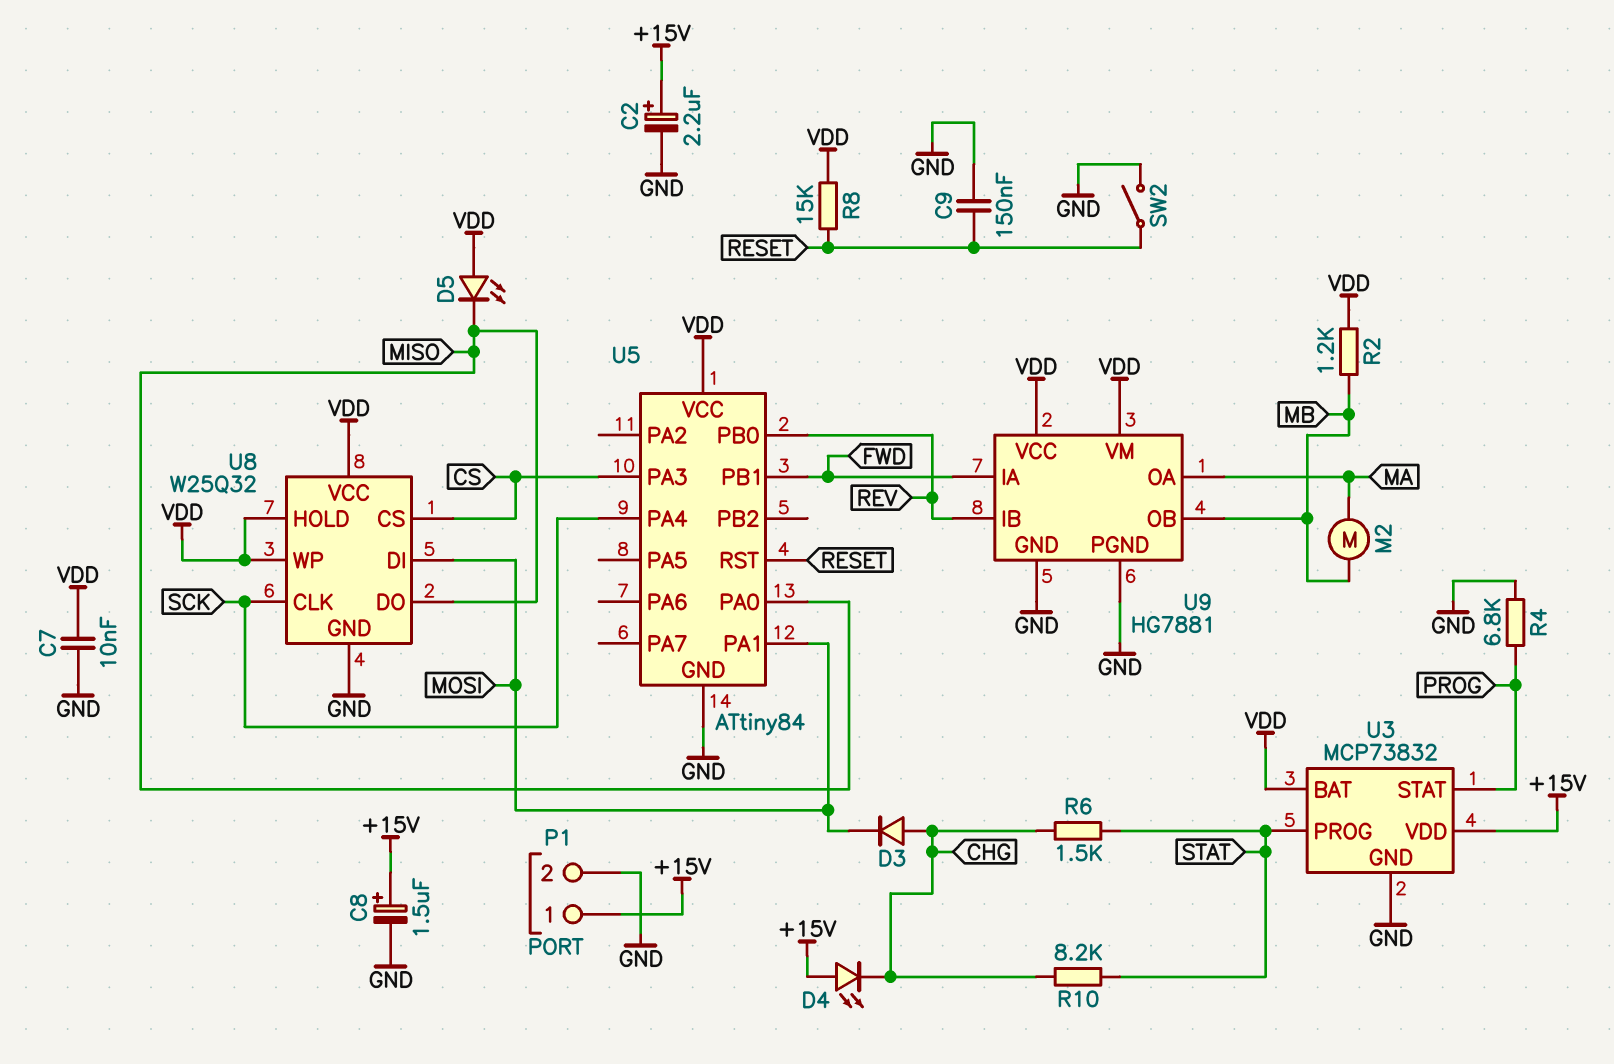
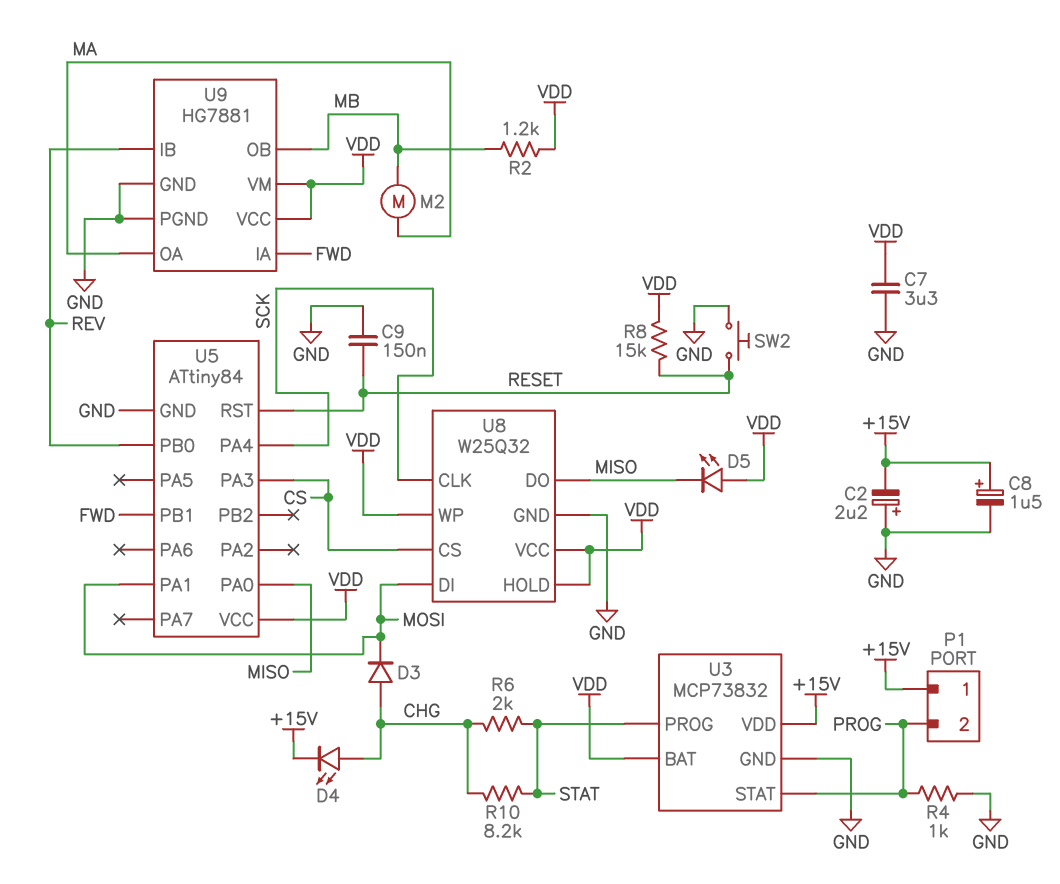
C2: 2.2uF (plus +15V, minus GND) -> 2.2uF (plus GND, minus +15V)
C7: 10nF (GND, VDD) -> 3.3uF (GND, VDD)
D4: LED (A +15V, K CHG) -> LED (A CHG, K +15V)
P1 pin 2: GND -> PROG
R4: 6.8k (GND, PROG) -> 1k (GND, PROG)
R6: 1.5k (CHG, STAT) -> 2k (CHG, STAT)
SW2: switch (GND, RESET) -> button (GND, RESET)

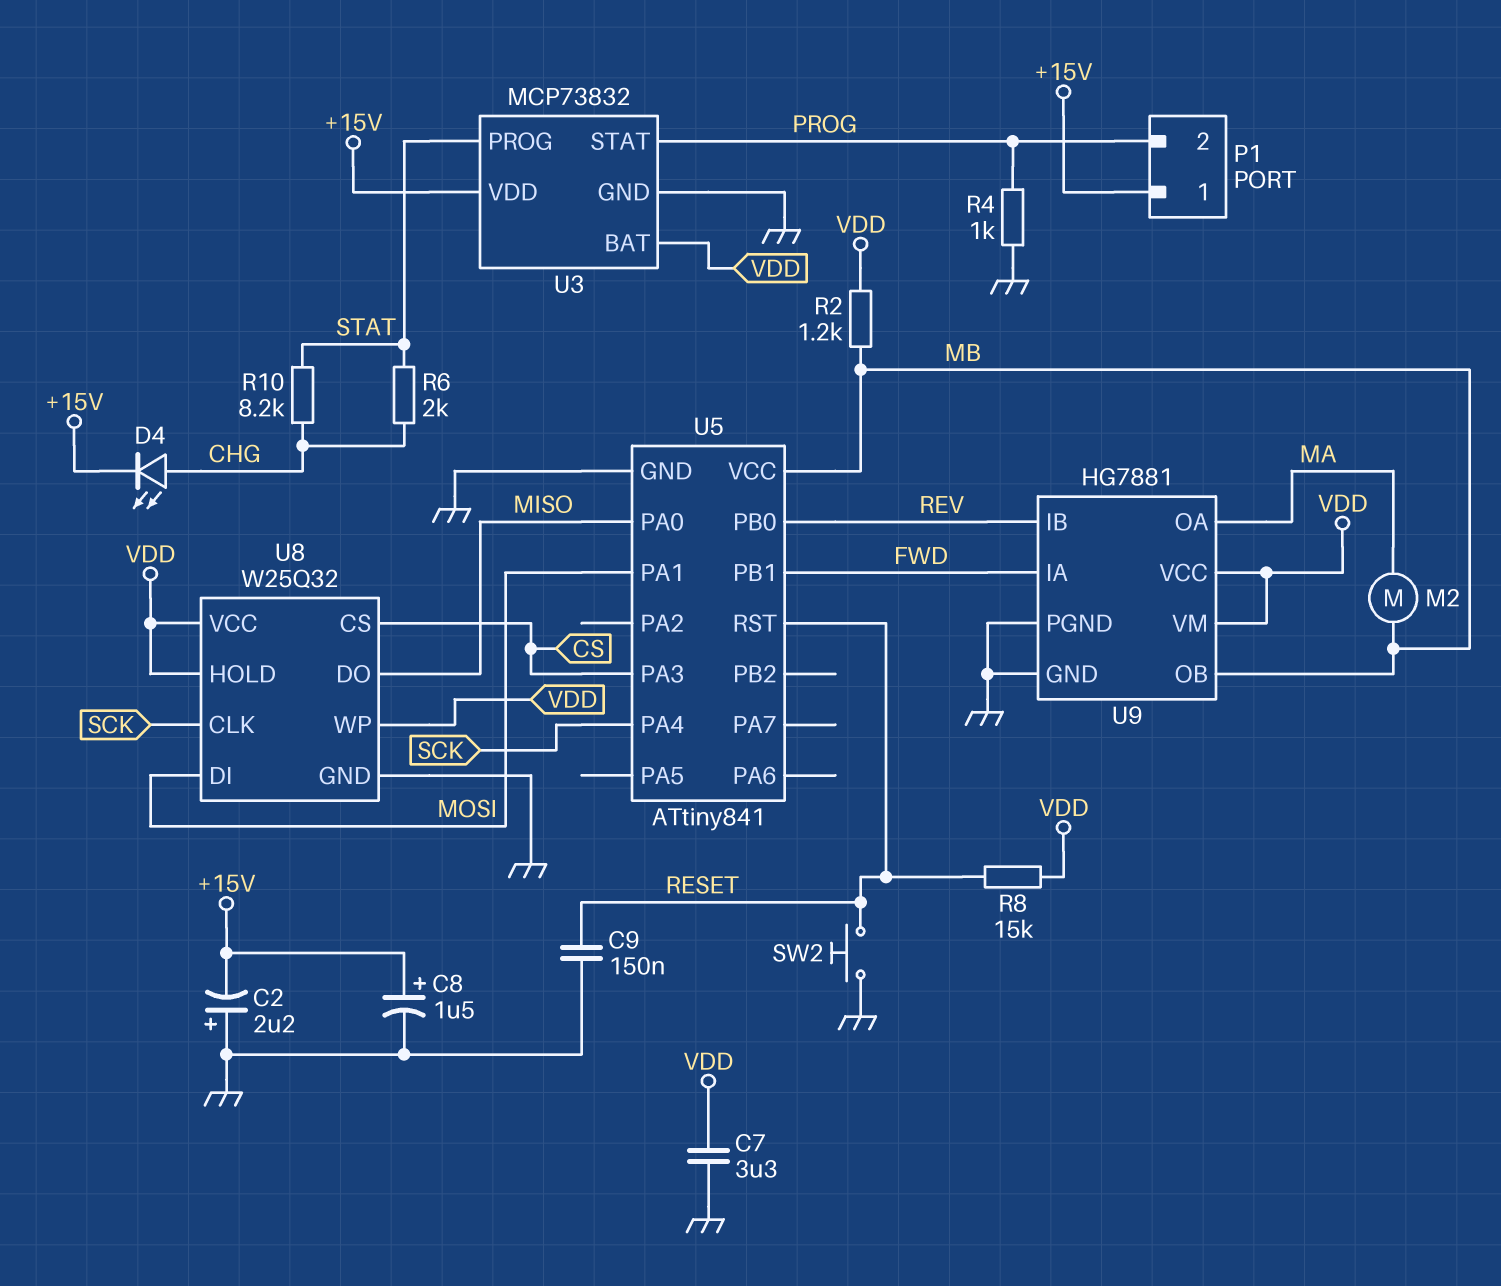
D3: diode (A CHG, K MOSI) -> none
D5: LED (A VDD, K MISO) -> none
U5: ATtiny84 -> ATtiny841
U5 pin VCC: VDD -> MB

